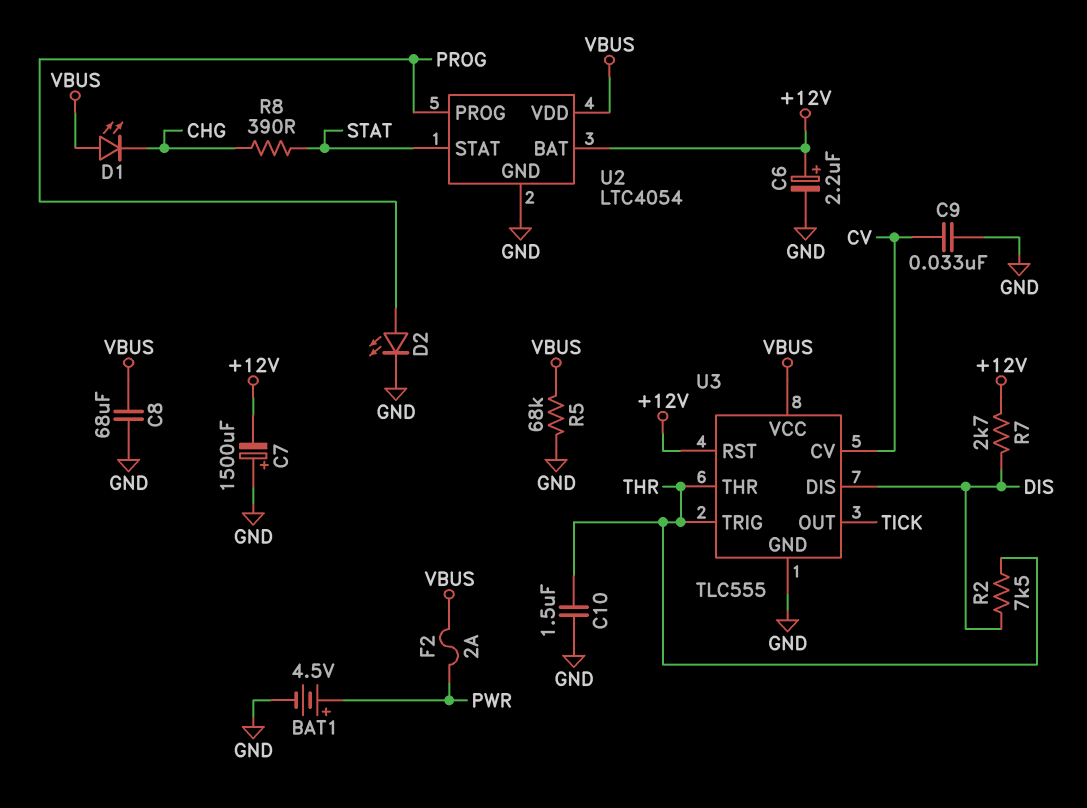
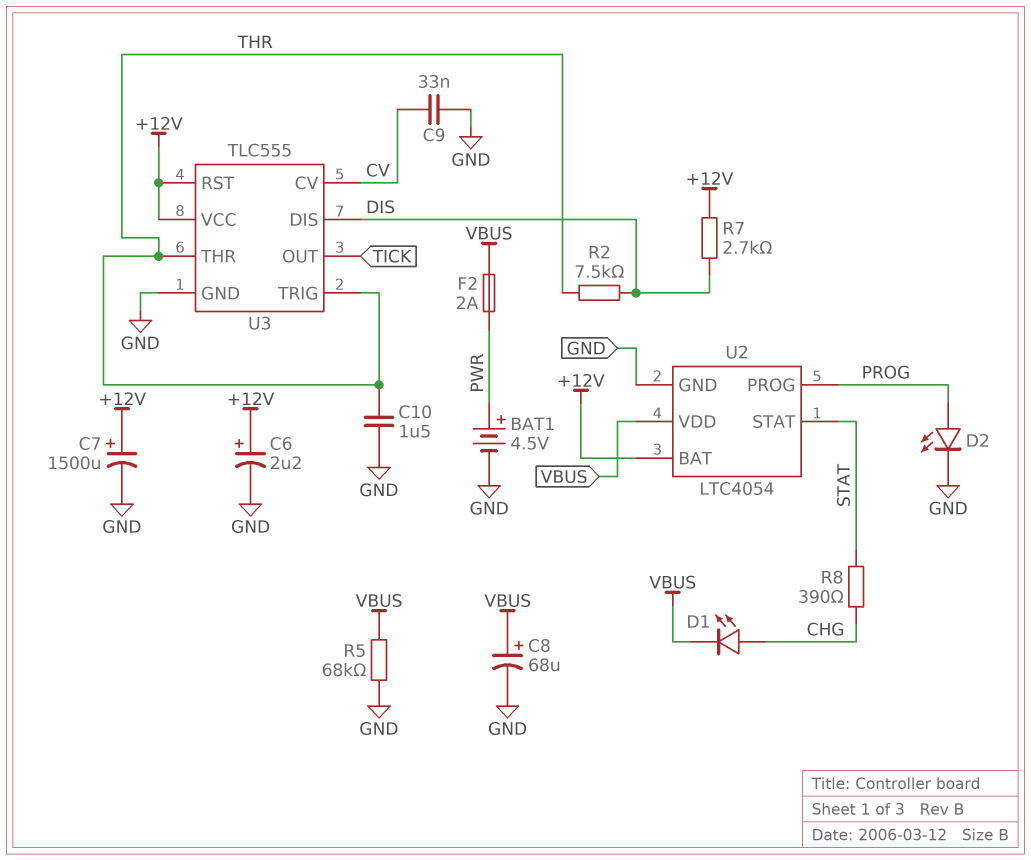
C7: 1500uF (plus GND, minus +12V) -> 1500uF (plus +12V, minus GND)
C8: 68uF (GND, VBUS) -> 68uF (plus VBUS, minus GND)
D1: LED (A VBUS, K CHG) -> LED (A CHG, K VBUS)
U3 pin VCC: VBUS -> +12V

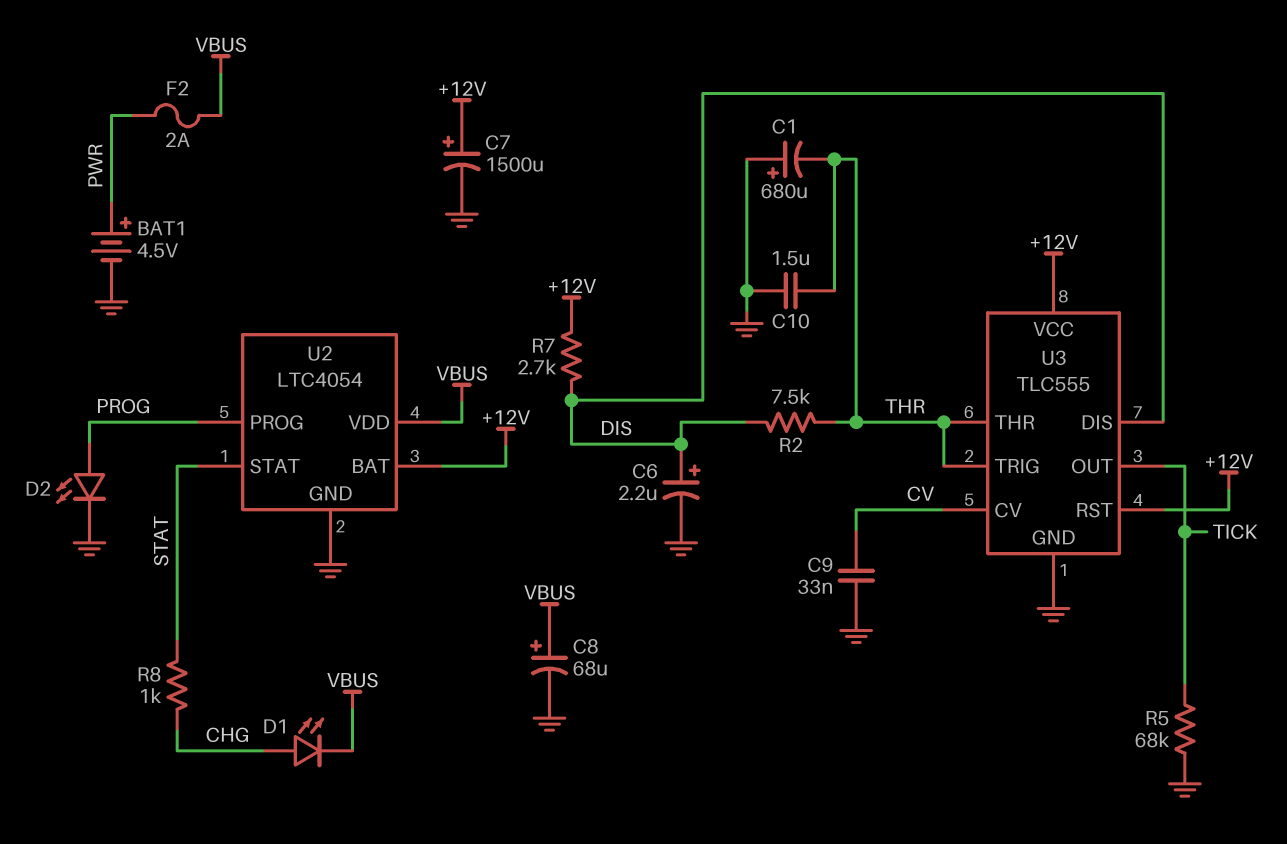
C1: none -> 680uF (plus GND, minus THR)
C6: 2.2uF (plus +12V, minus GND) -> 2.2uF (plus DIS, minus GND)
R5: 68k (GND, VBUS) -> 68k (GND, TICK)
R8: 390 (CHG, STAT) -> 1k (CHG, STAT)

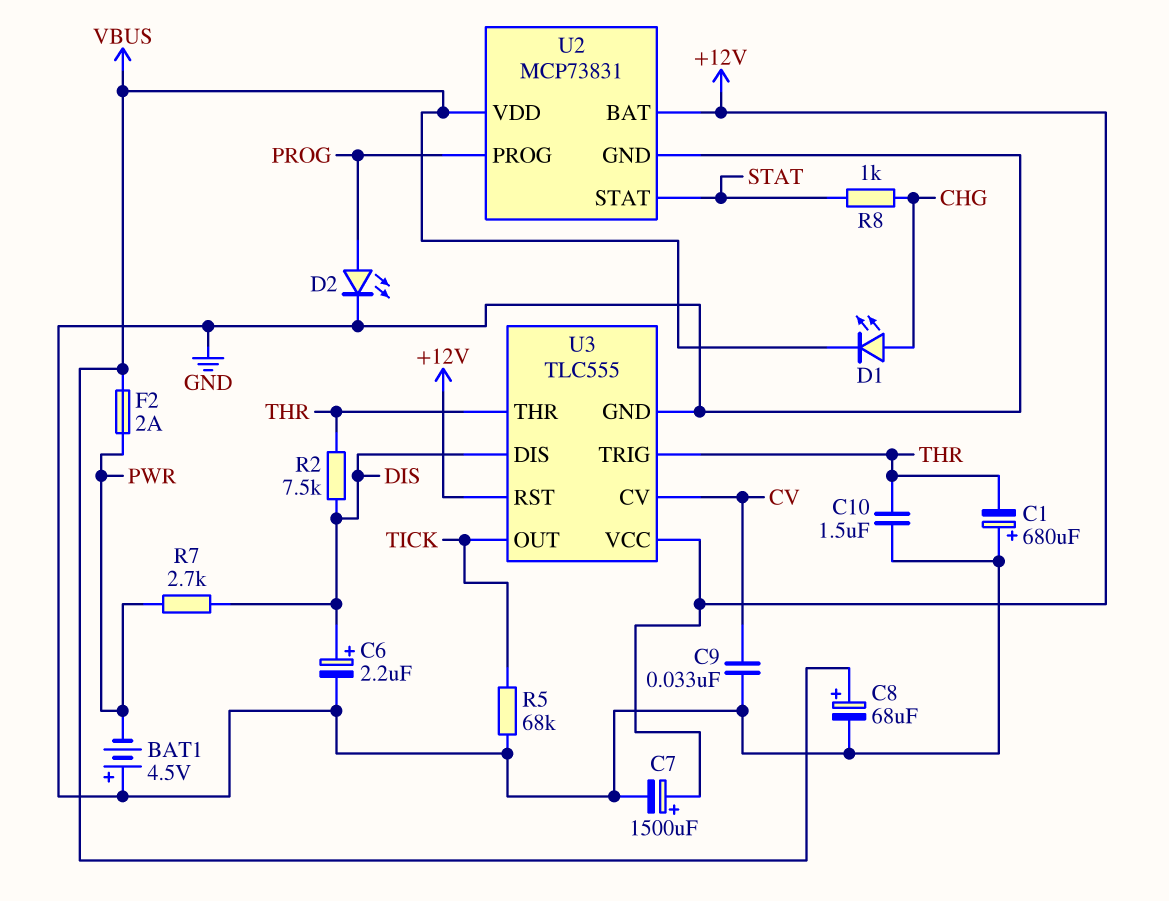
BAT1: 4.5V (plus PWR, minus GND) -> 4.5V (plus GND, minus PWR)
R7: 2.7k (+12V, DIS) -> 2.7k (DIS, PWR)
U2: LTC4054 -> MCP73831

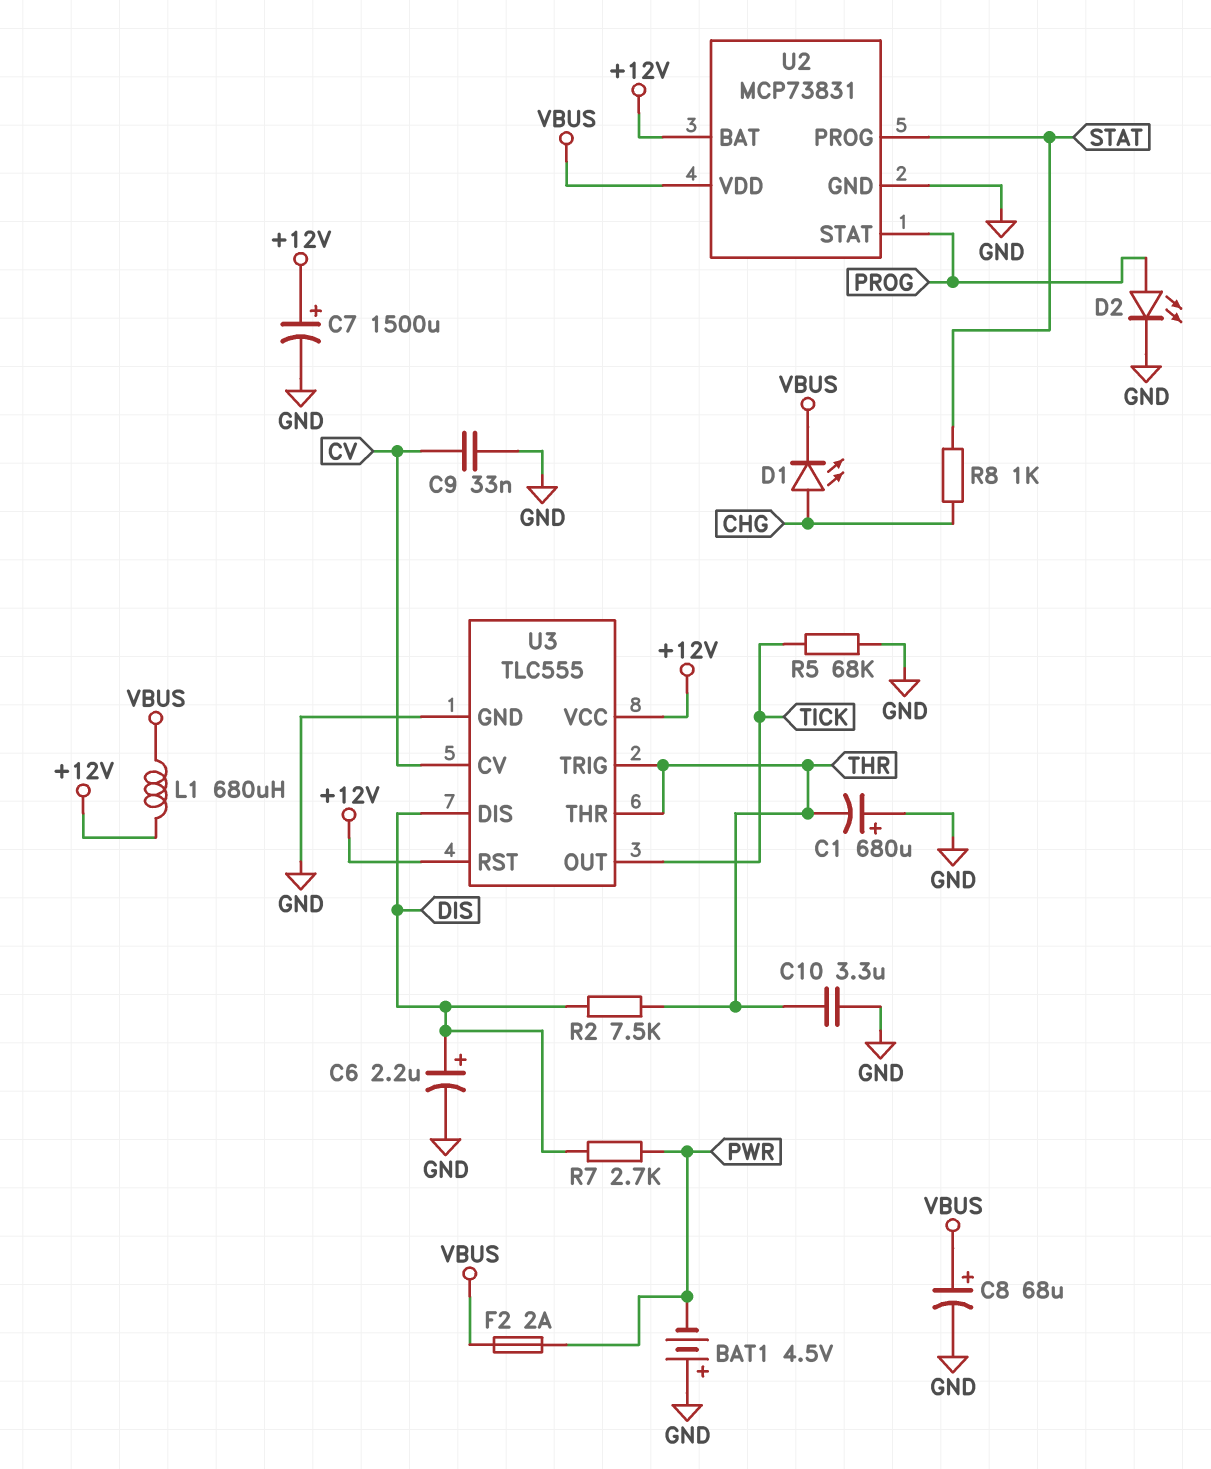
C10: 1.5uF (GND, THR) -> 3.3uF (GND, THR)
L1: none -> 680uH (+12V, VBUS)
U2 pin PROG: PROG -> STAT
U2 pin STAT: STAT -> PROG

